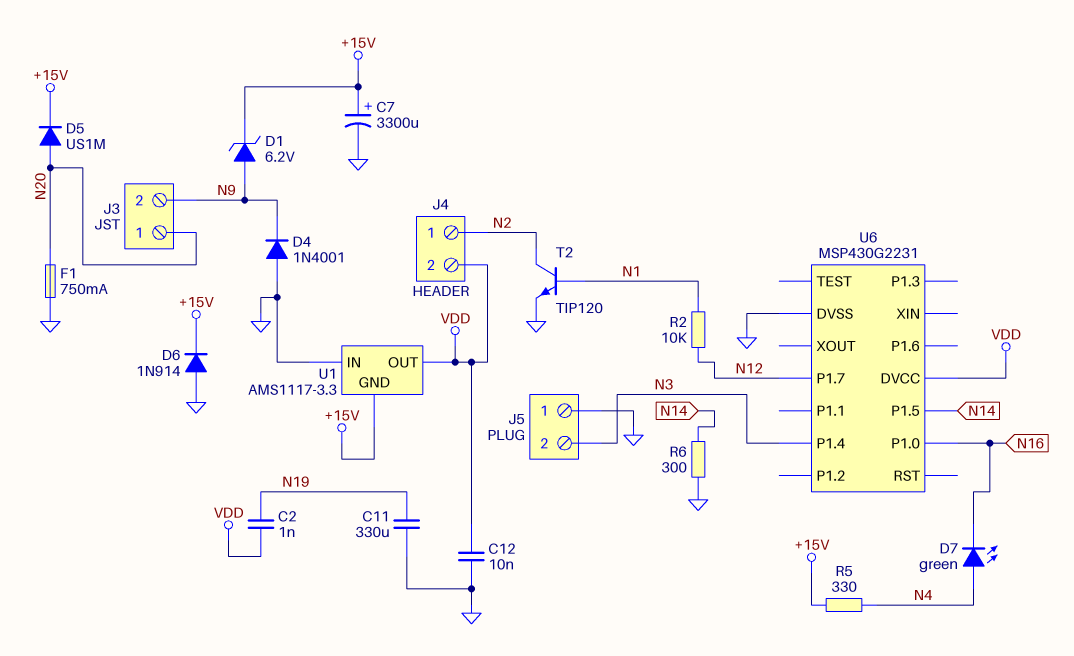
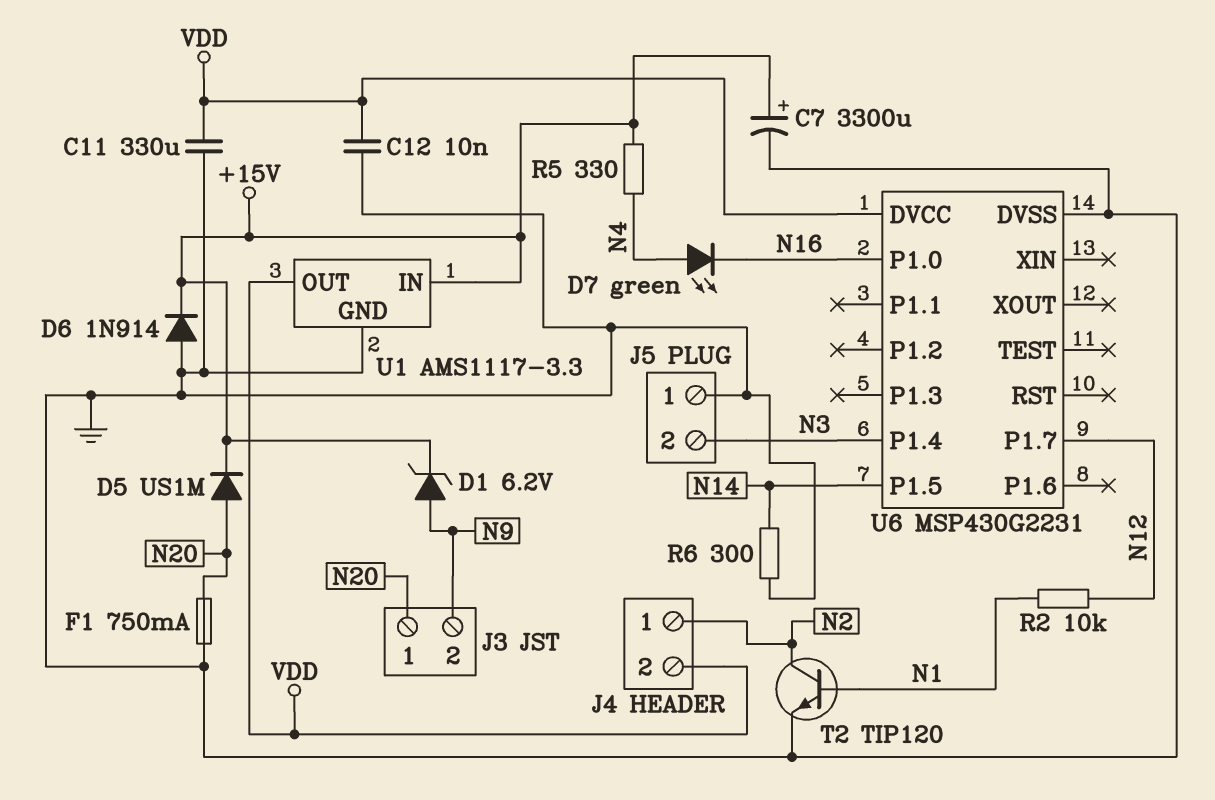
C2: 1nF (N19, VDD) -> none
C11: 330uF (GND, N19) -> 330uF (GND, VDD)
D4: diode 1N4001 (A GND, K N9) -> none
U1 pin GND: +15V -> GND
U1 pin IN: GND -> +15V

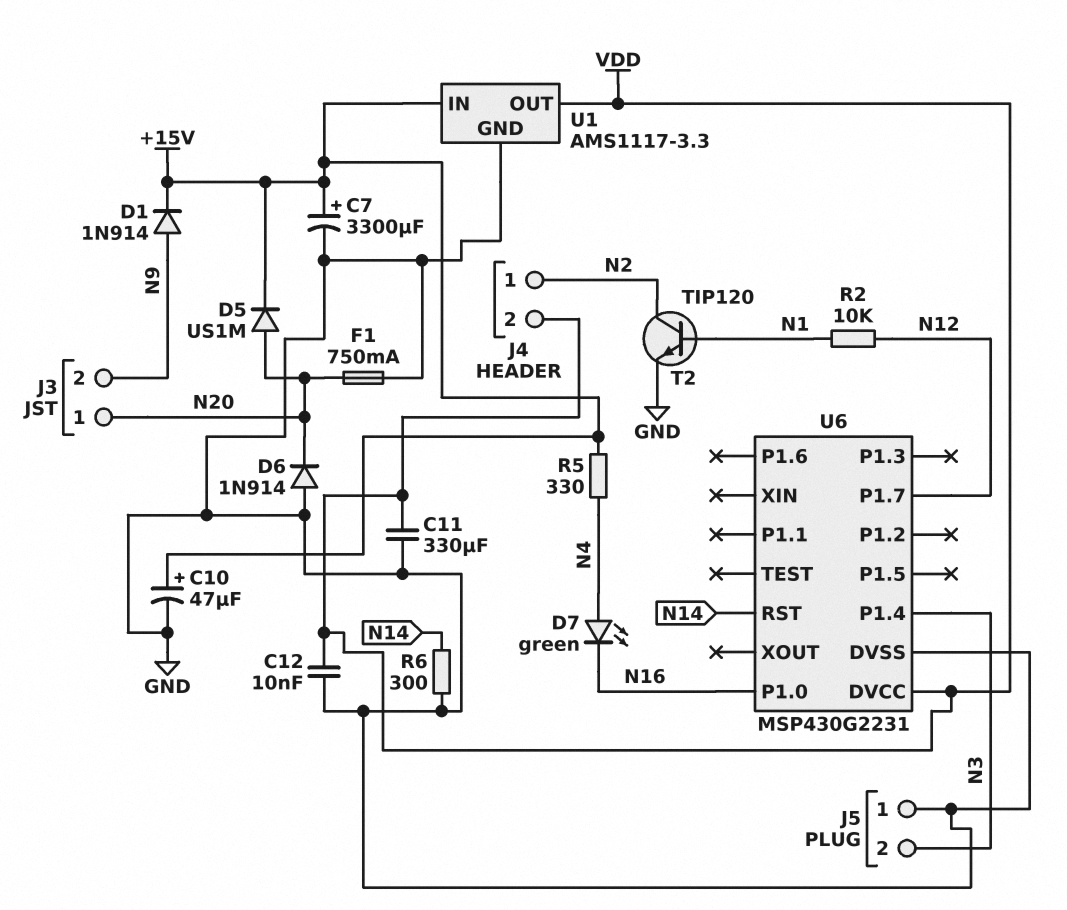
C10: none -> 47uF (plus +15V, minus GND)
D1: zener 6.2V (A N9, K +15V) -> diode 1N914 (A N9, K +15V)
D6: diode 1N914 (A GND, K +15V) -> diode 1N914 (A GND, K N20)
U6 pin P1.5: N14 -> none
U6 pin RST: none -> N14

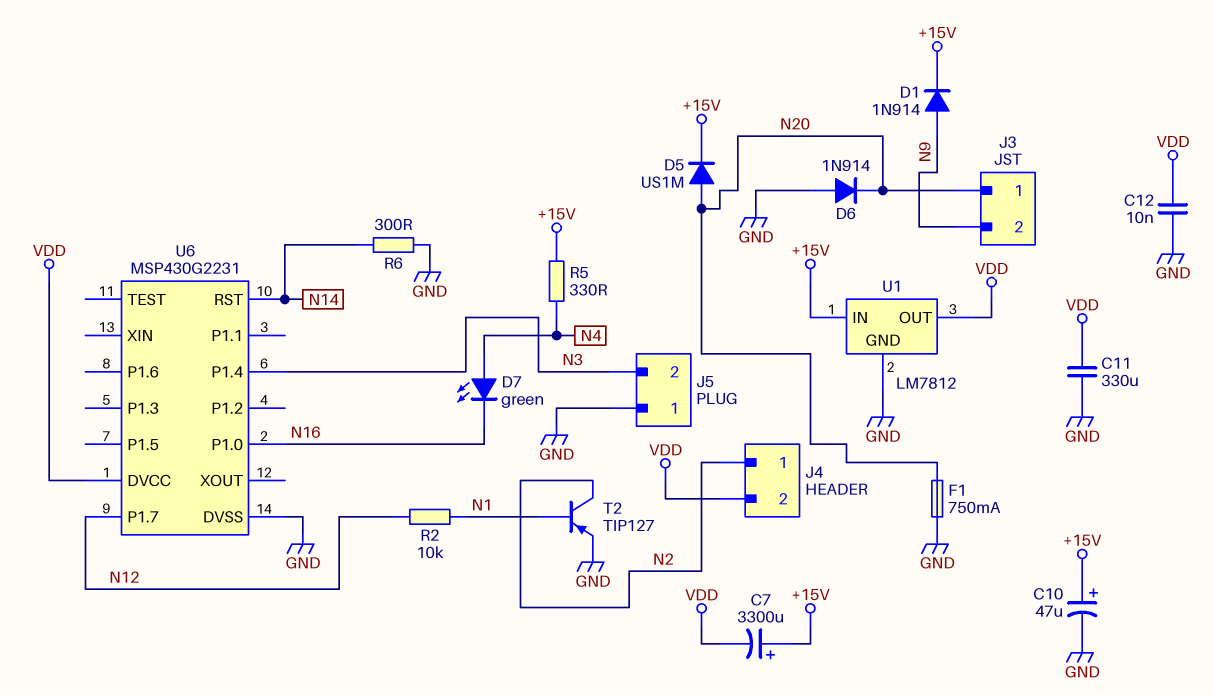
C7: 3300uF (plus +15V, minus GND) -> 3300uF (plus +15V, minus VDD)
T2: NPN TIP120 (B N1, C N2, E GND) -> PNP TIP127 (B N1, C N2, E GND)
U1: AMS1117-3.3 -> LM7812

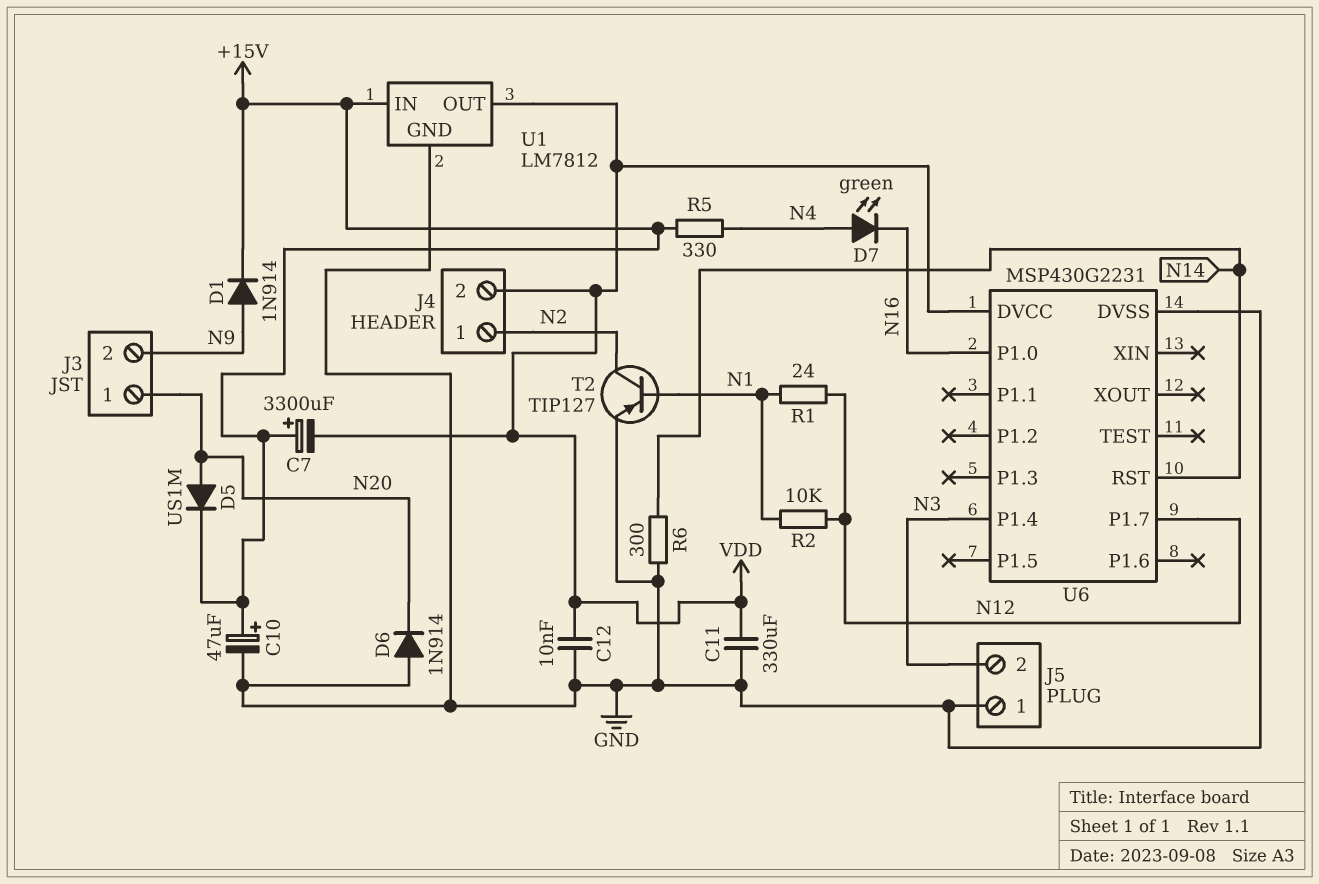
F1: 750mA (GND, N20) -> none
R1: none -> 24 (N1, N12)

